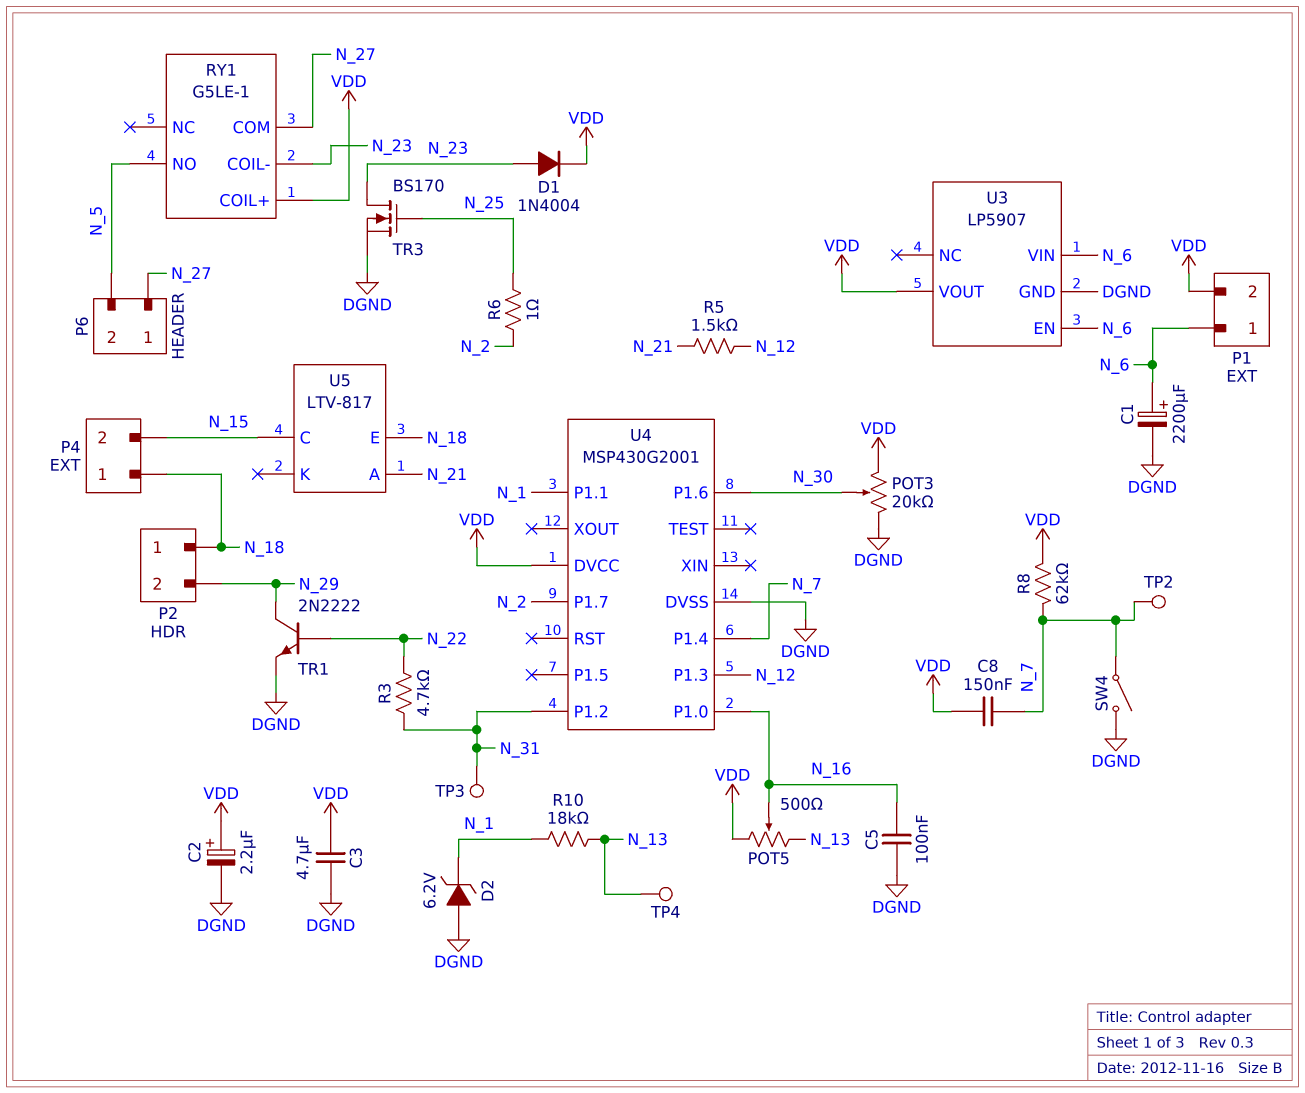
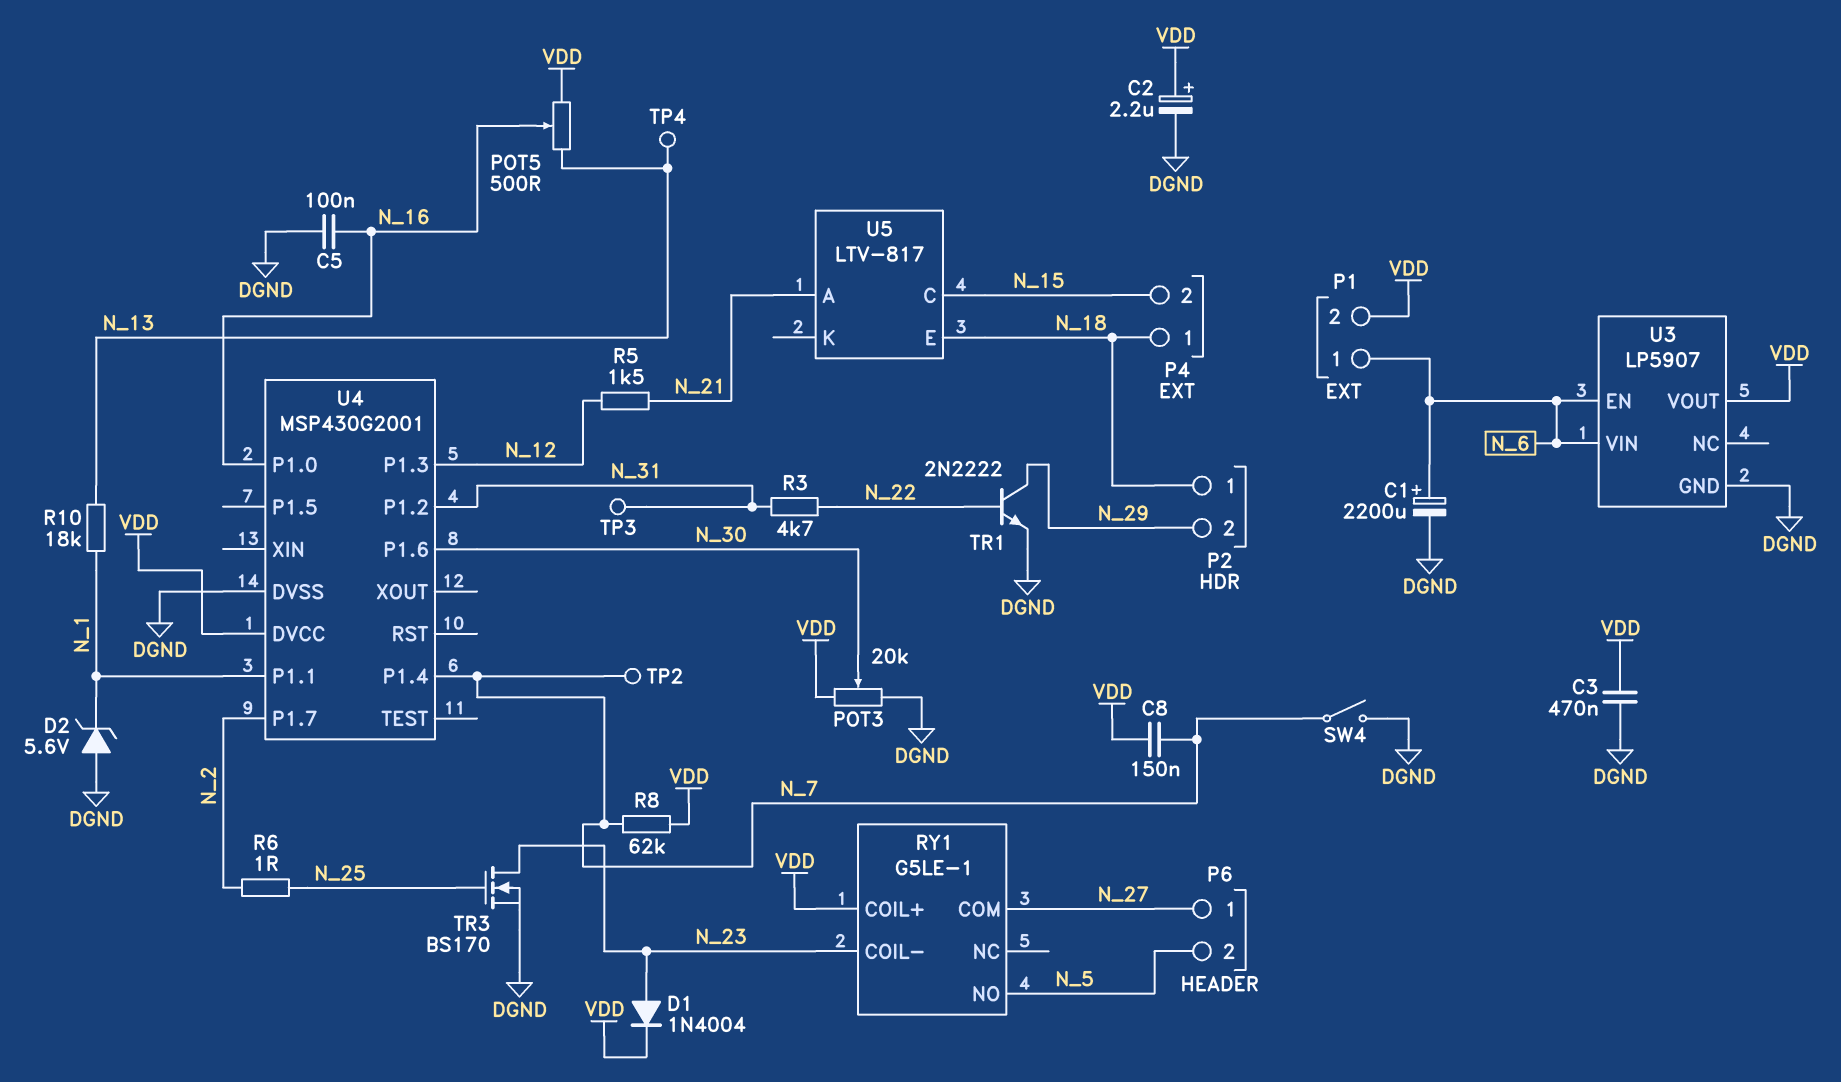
C3: 4.7uF (DGND, VDD) -> 470nF (DGND, VDD)
D2: zener 6.2V (A DGND, K N_1) -> zener 5.6V (A DGND, K N_1)

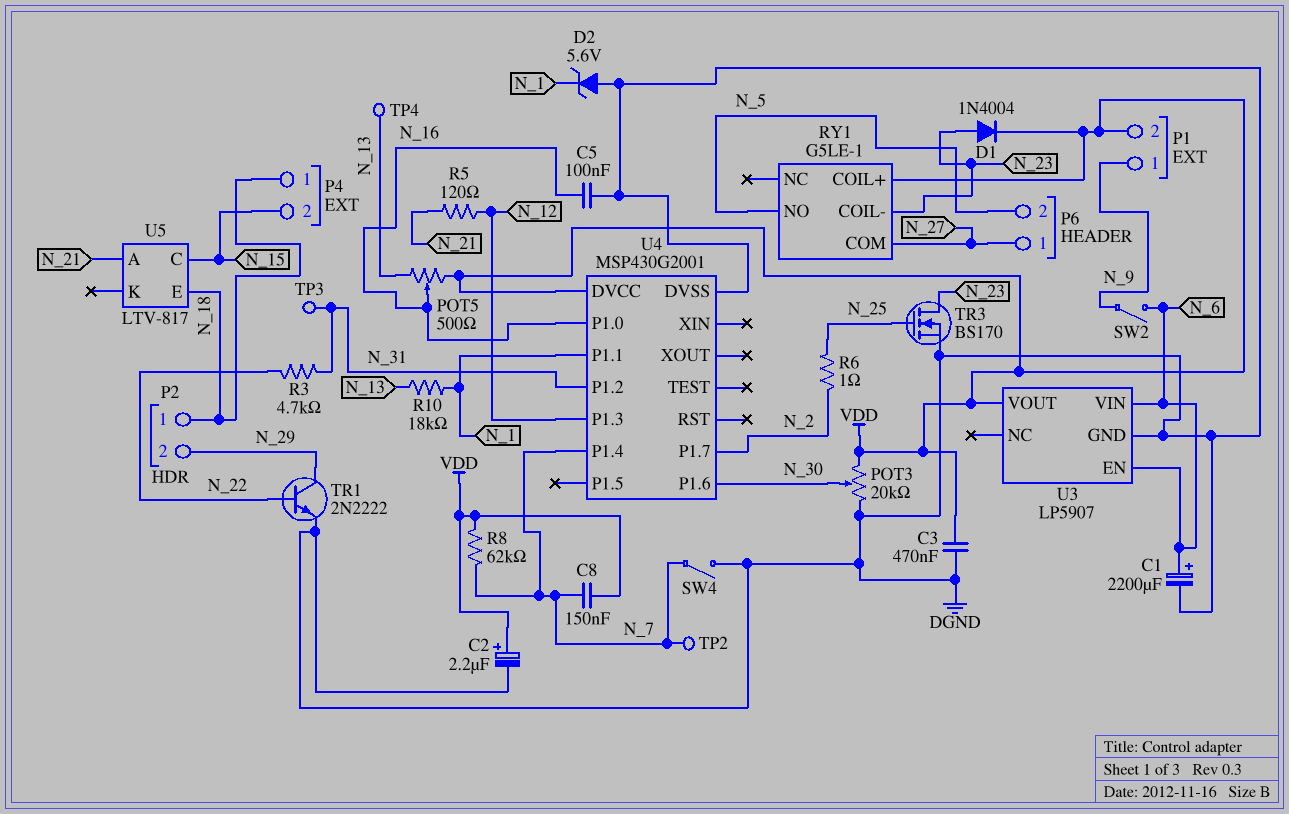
P1 pin 1: N_6 -> N_9
R5: 1.5k (N_12, N_21) -> 120 (N_12, N_21)
SW2: none -> switch (N_6, N_9)

